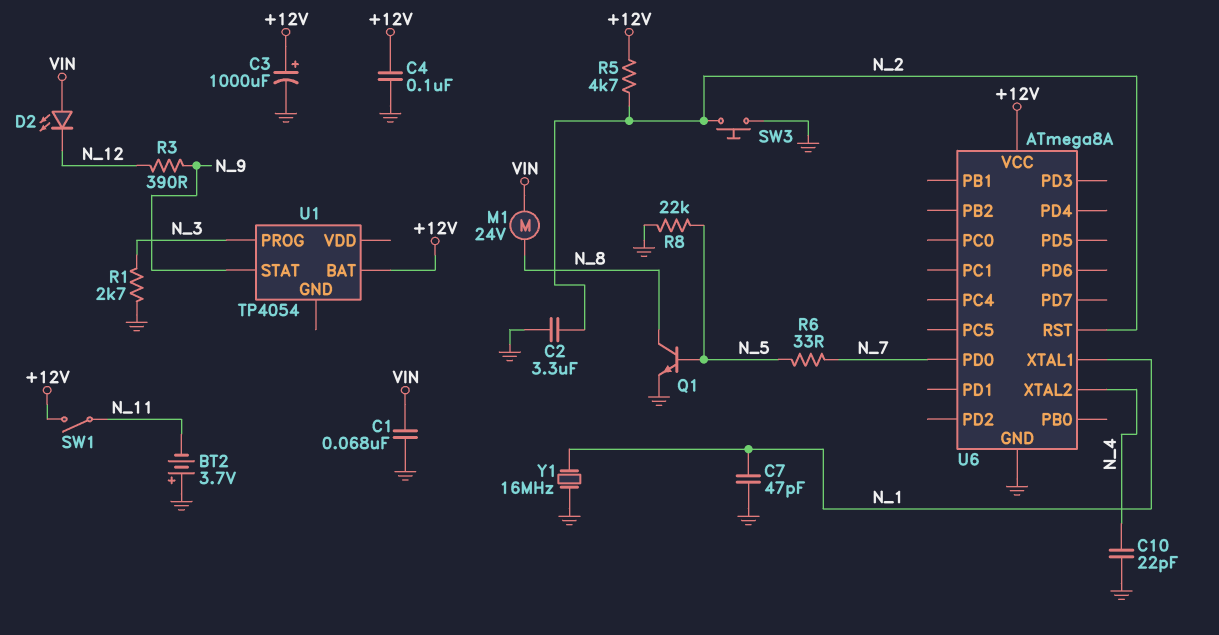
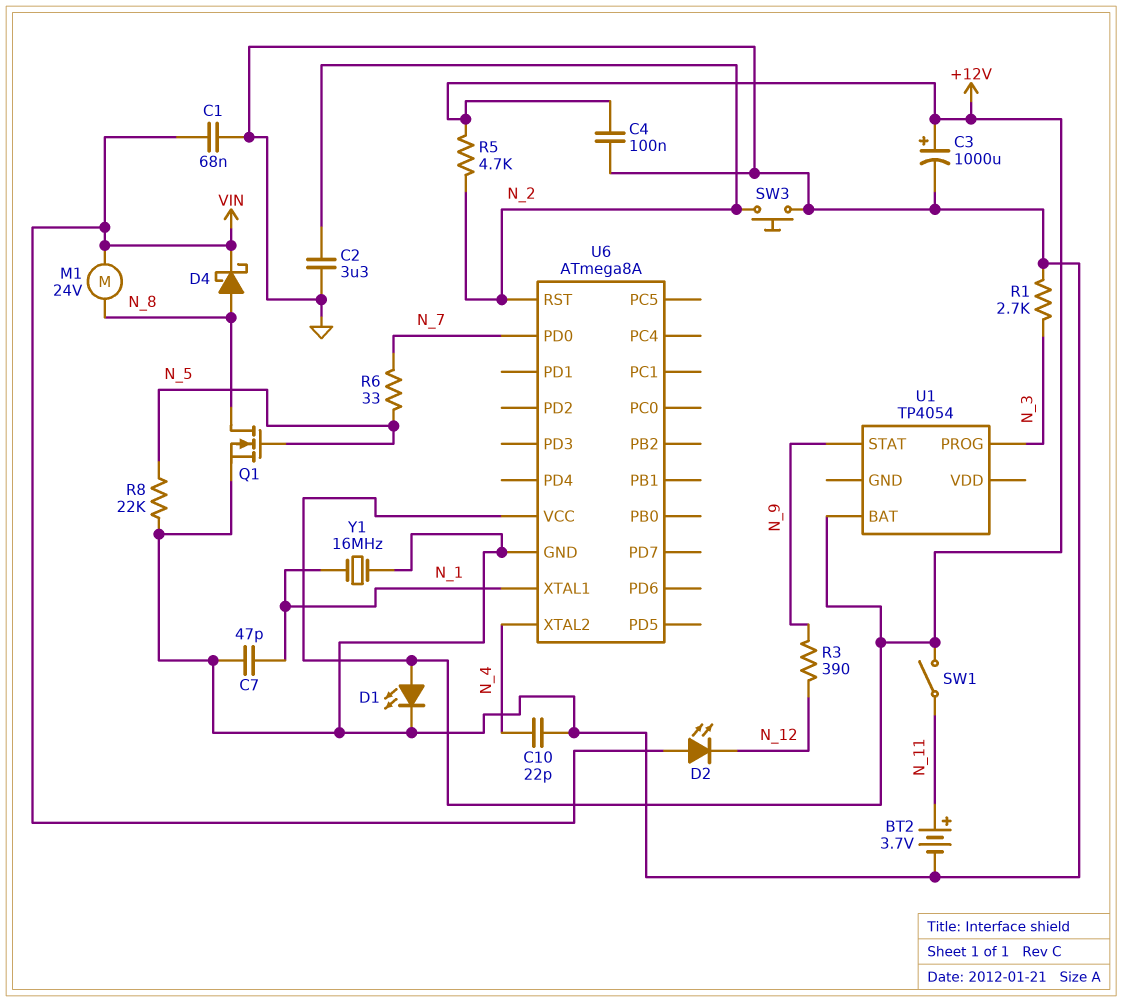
BT2: 3.7V (plus GND, minus N_11) -> 3.7V (plus N_11, minus GND)
D1: none -> LED (A +12V, K GND)
D4: none -> schottky (A N_8, K VIN)
Q1: NPN (B N_5, C N_8, E GND) -> NMOS (G N_5, D N_8, S GND)

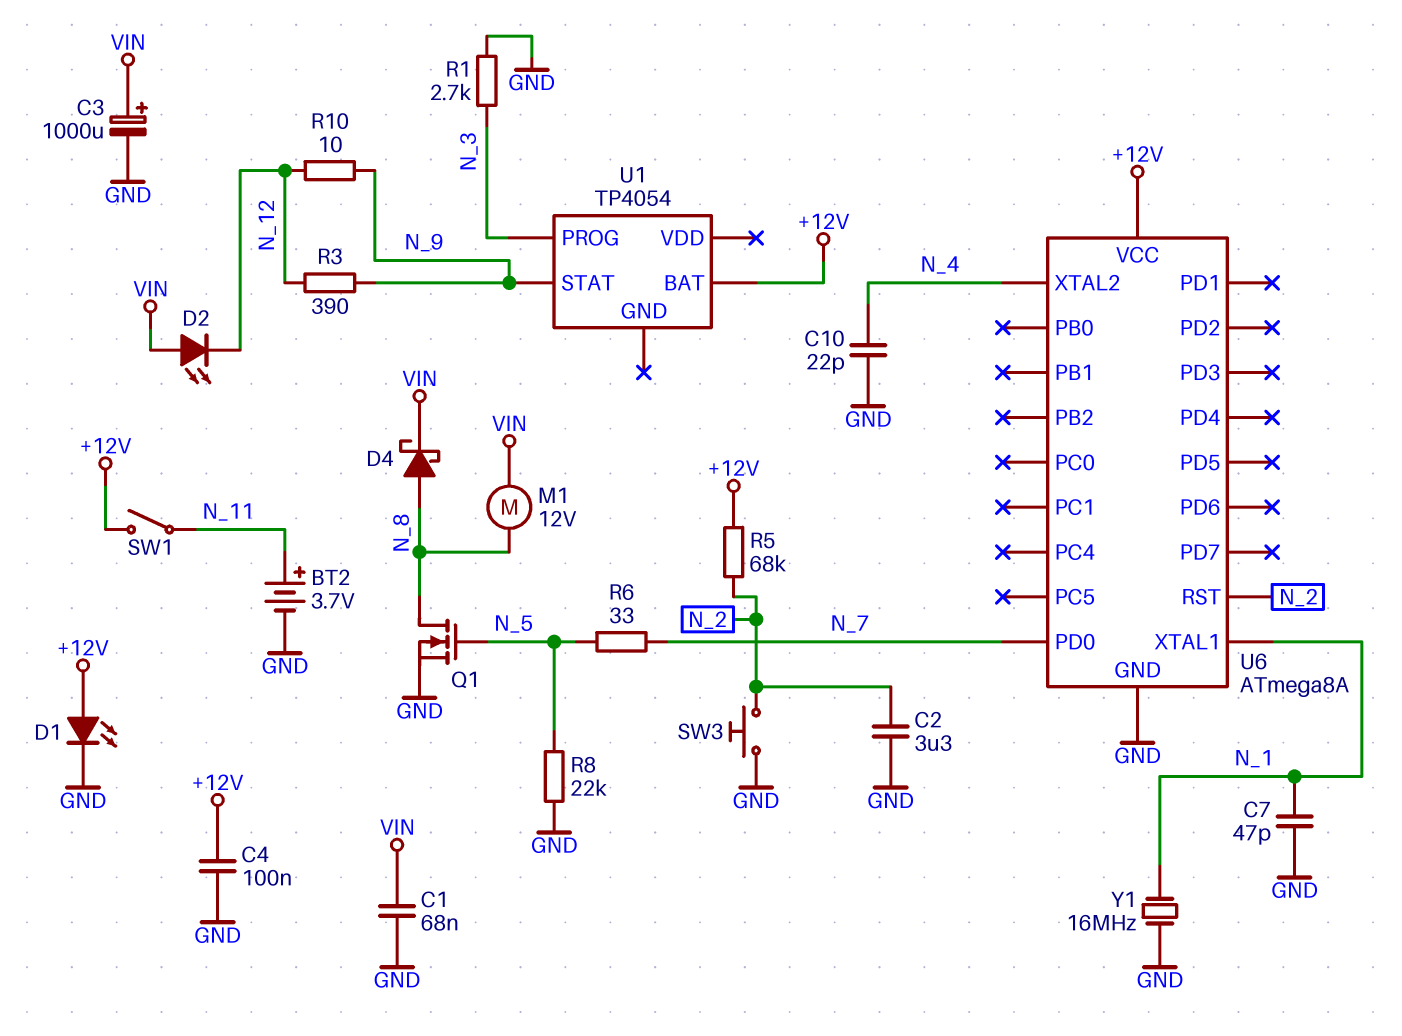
C3: 1000uF (plus +12V, minus GND) -> 1000uF (plus VIN, minus GND)
M1: motor 24V (N_8, VIN) -> motor 12V (N_8, VIN)
R5: 4.7k (+12V, N_2) -> 68k (+12V, N_2)
R10: none -> 10 (N_9, N_12)

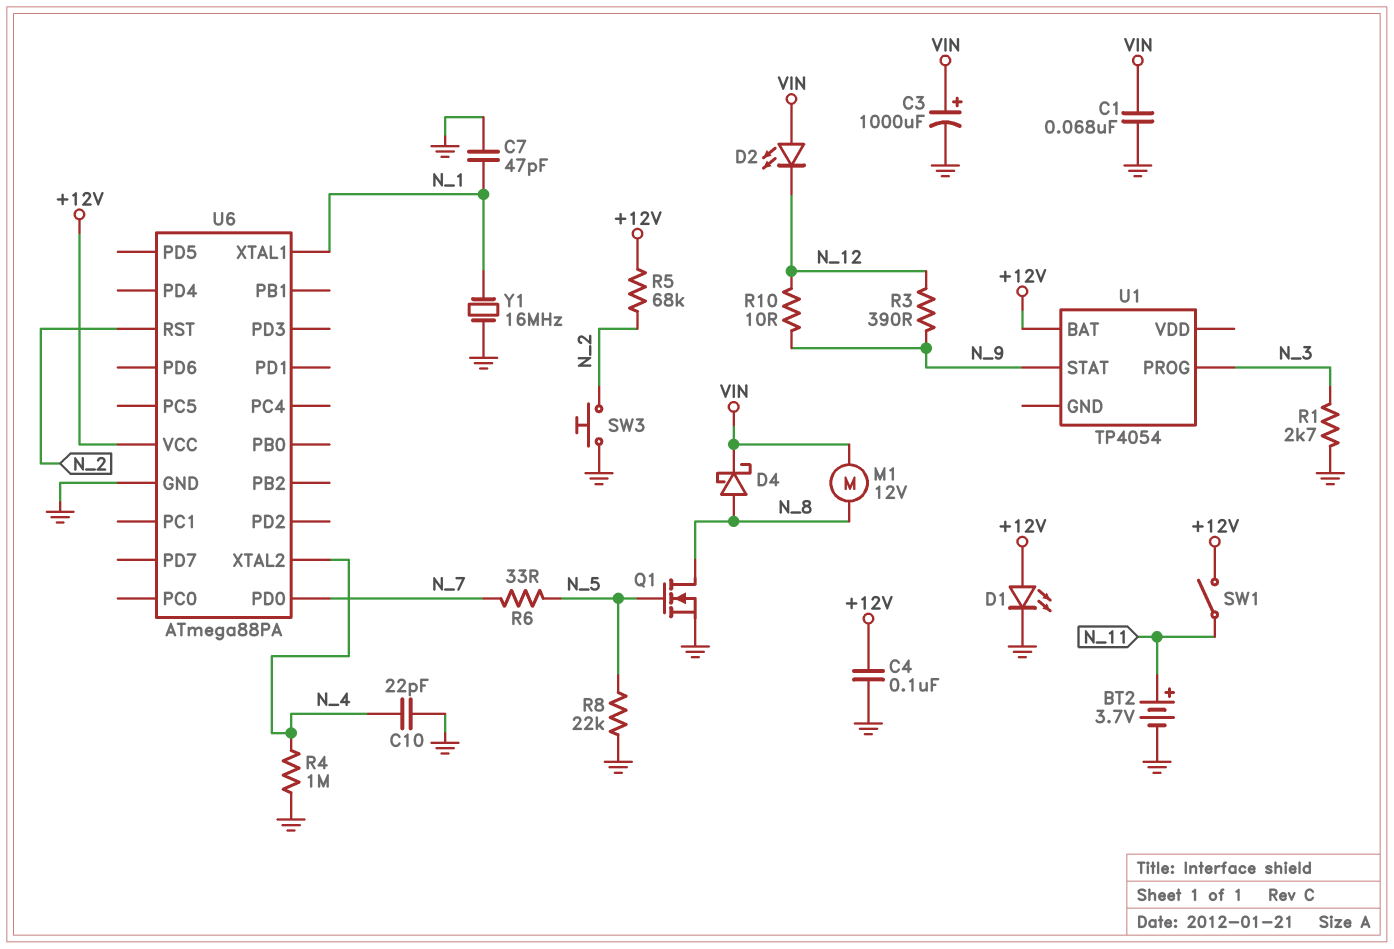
C2: 3.3uF (GND, N_2) -> none
R4: none -> 1M (GND, N_4)
U6: ATmega8A -> ATmega88PA

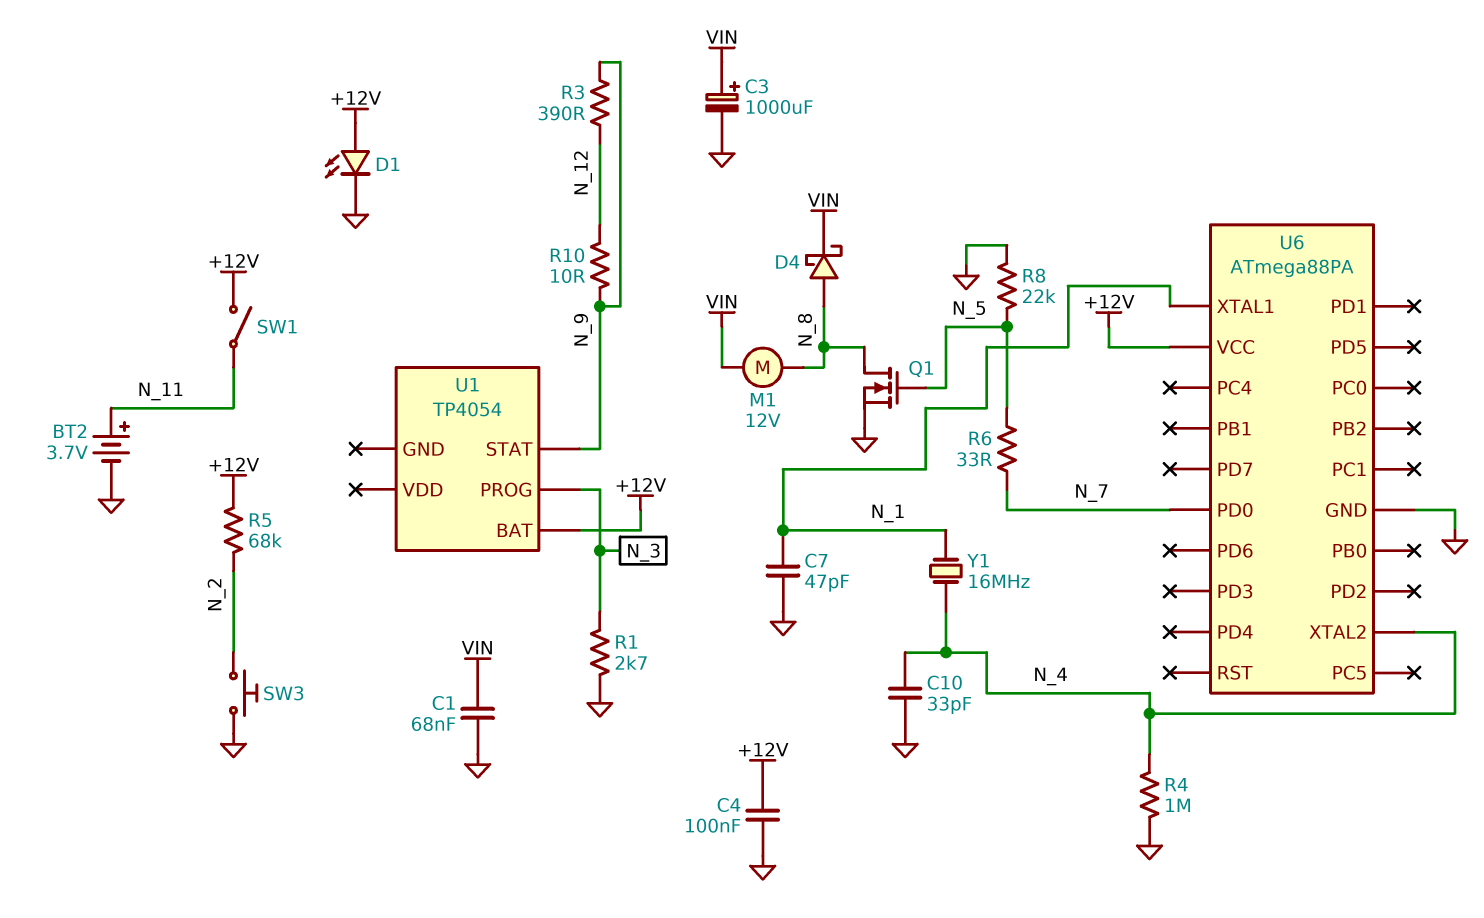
C10: 22pF (GND, N_4) -> 33pF (GND, N_4)
D2: LED (A VIN, K N_12) -> none
U6 pin RST: N_2 -> none
Y1: 16MHz (GND, N_1) -> 16MHz (N_1, N_4)

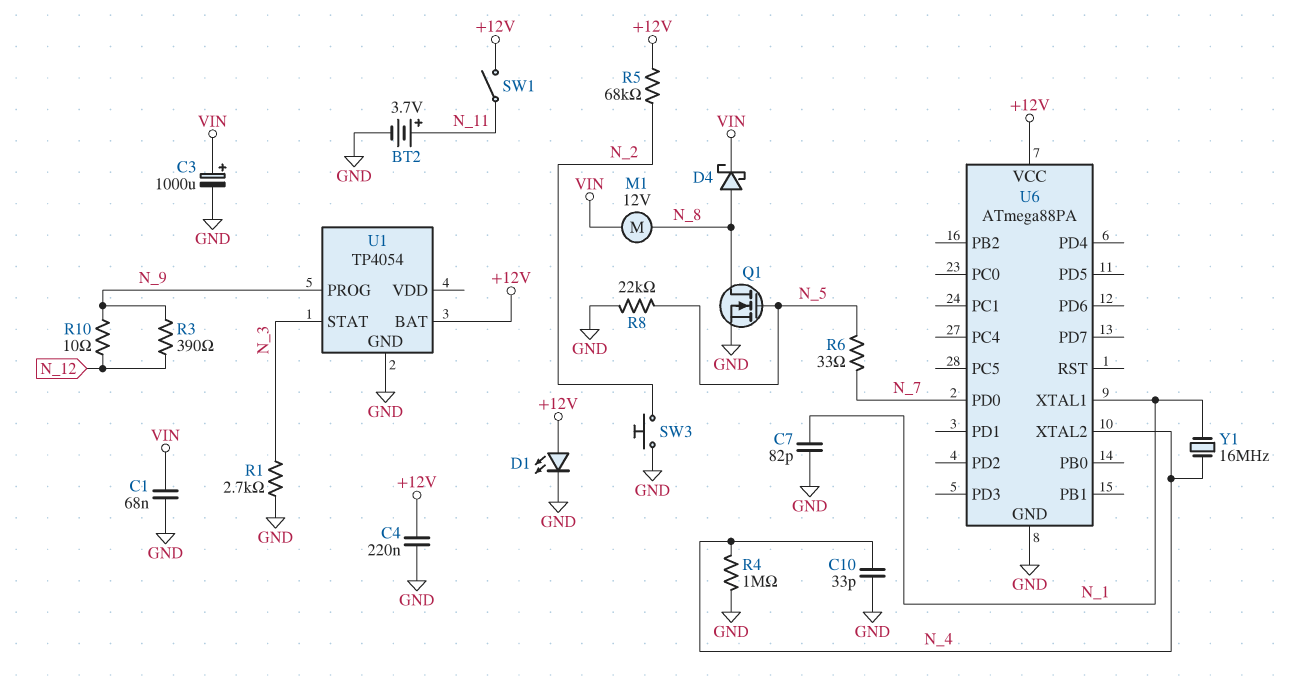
C4: 100nF (+12V, GND) -> 220nF (+12V, GND)
C7: 47pF (GND, N_1) -> 82pF (GND, N_1)
U1 pin GND: none -> GND
U1 pin PROG: N_3 -> N_9
U1 pin STAT: N_9 -> N_3

